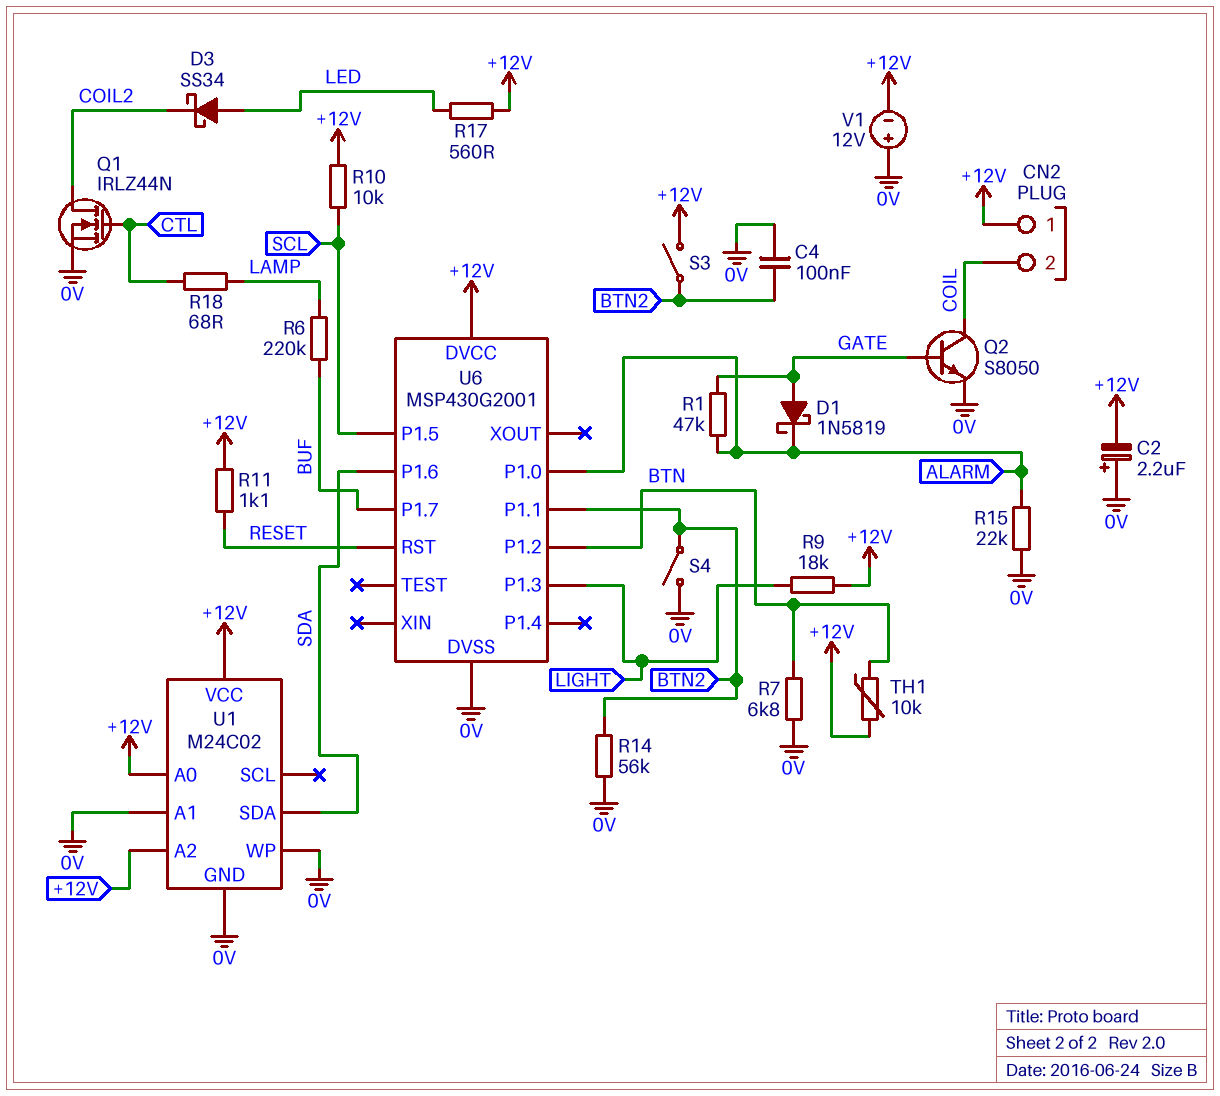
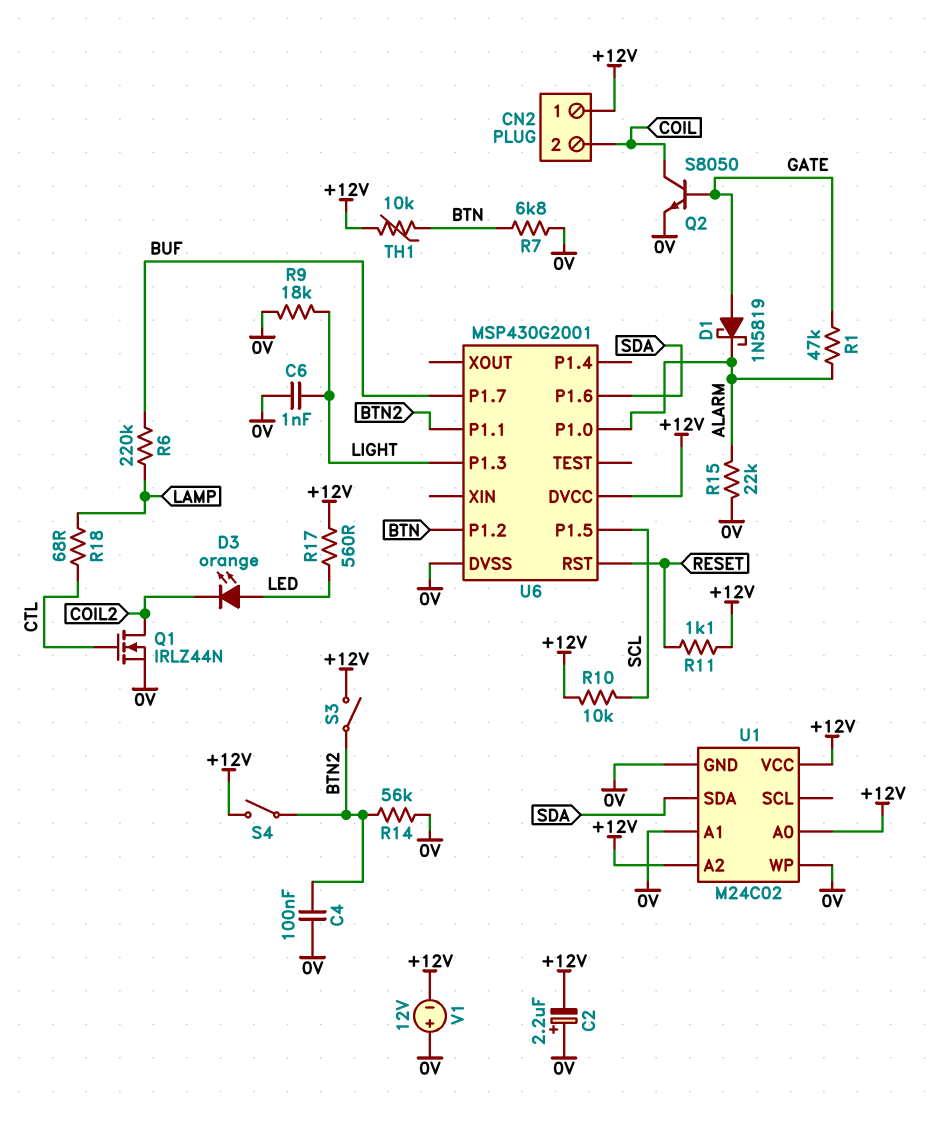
C6: none -> 1nF (0V, LIGHT)
D3: schottky SS34 (A LED, K COIL2) -> LED orange (A LED, K COIL2)
R9: 18k (+12V, LIGHT) -> 18k (0V, LIGHT)
S4: switch (0V, BTN2) -> switch (+12V, BTN2)

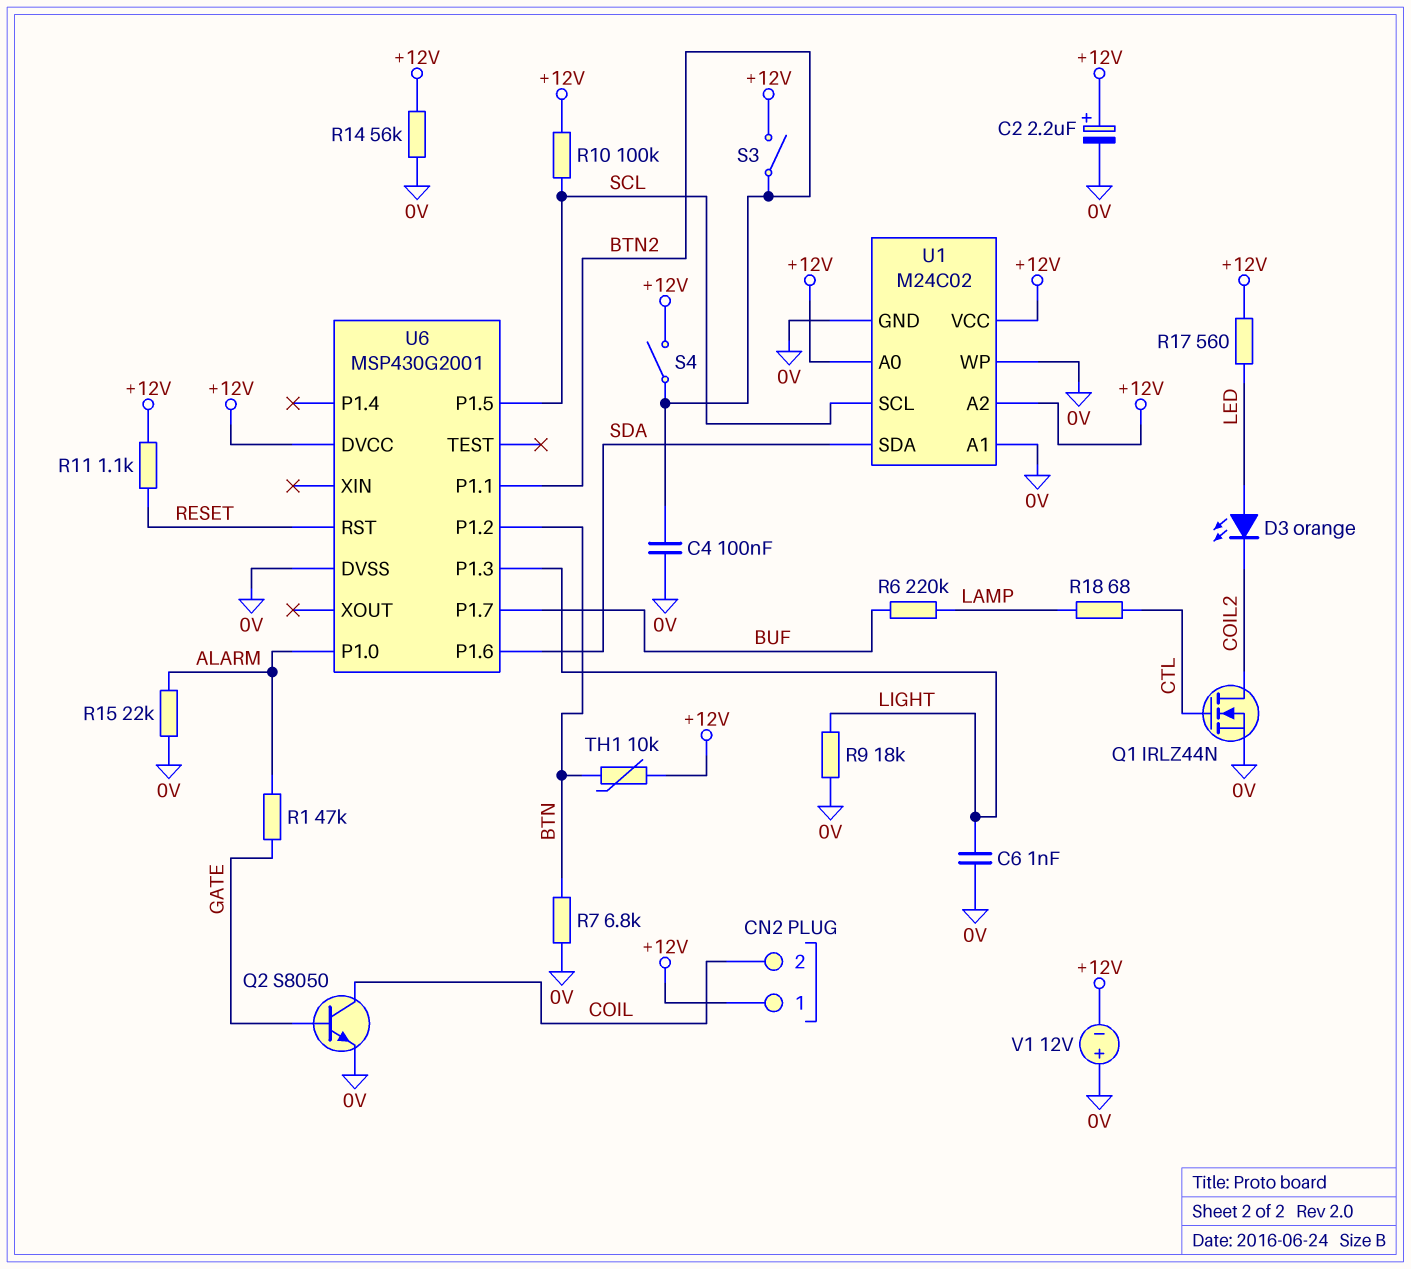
C2: 2.2uF (plus 0V, minus +12V) -> 2.2uF (plus +12V, minus 0V)
D1: schottky 1N5819 (A GATE, K ALARM) -> none
R10: 10k (+12V, SCL) -> 100k (+12V, SCL)
R14: 56k (0V, BTN2) -> 56k (+12V, 0V)
U1 pin SCL: none -> SCL

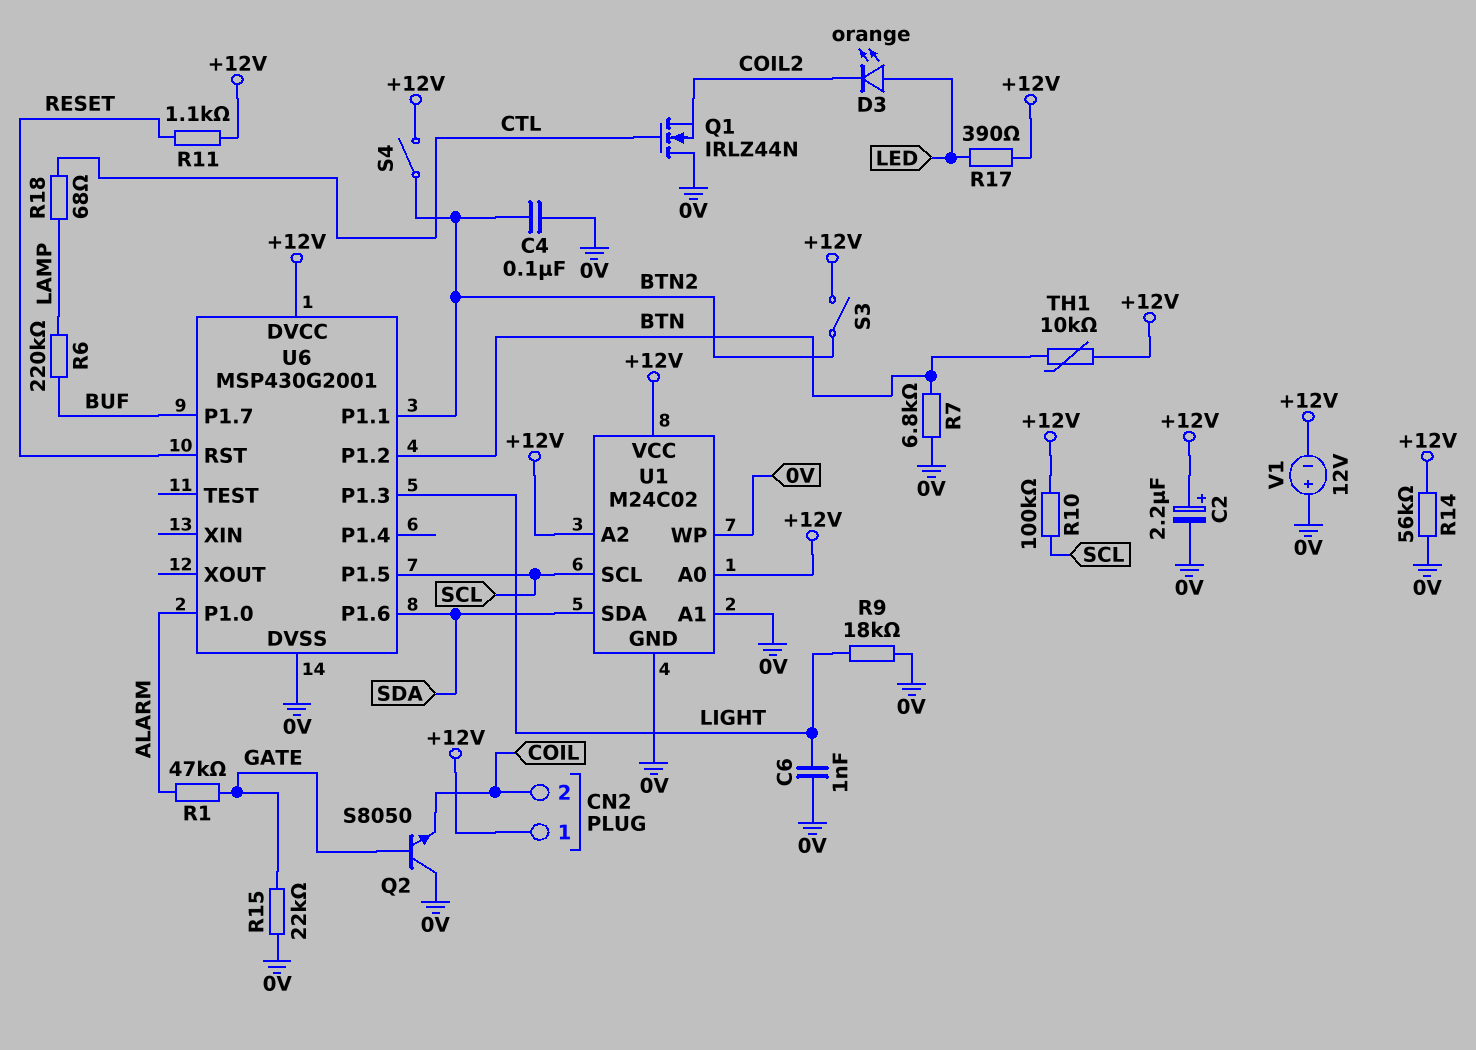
Q1: NMOS IRLZ44N (G CTL, D COIL2, S 0V) -> NMOS IRLZ44N (G CTL, D 0V, S COIL2)
Q2: NPN S8050 (B GATE, C COIL, E 0V) -> NPN S8050 (B GATE, C 0V, E COIL)
R15: 22k (0V, ALARM) -> 22k (0V, GATE)
R17: 560 (+12V, LED) -> 390 (+12V, LED)

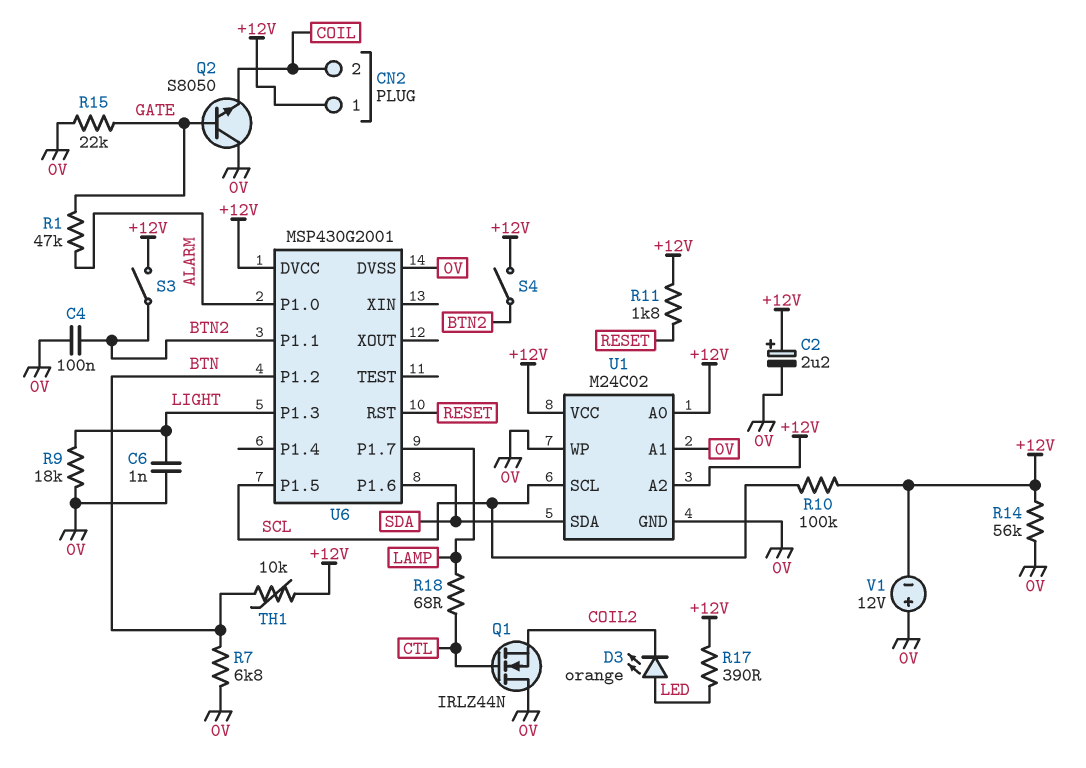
R6: 220k (BUF, LAMP) -> none
R11: 1.1k (+12V, RESET) -> 1.8k (+12V, RESET)
U6 pin P1.7: BUF -> LAMP

